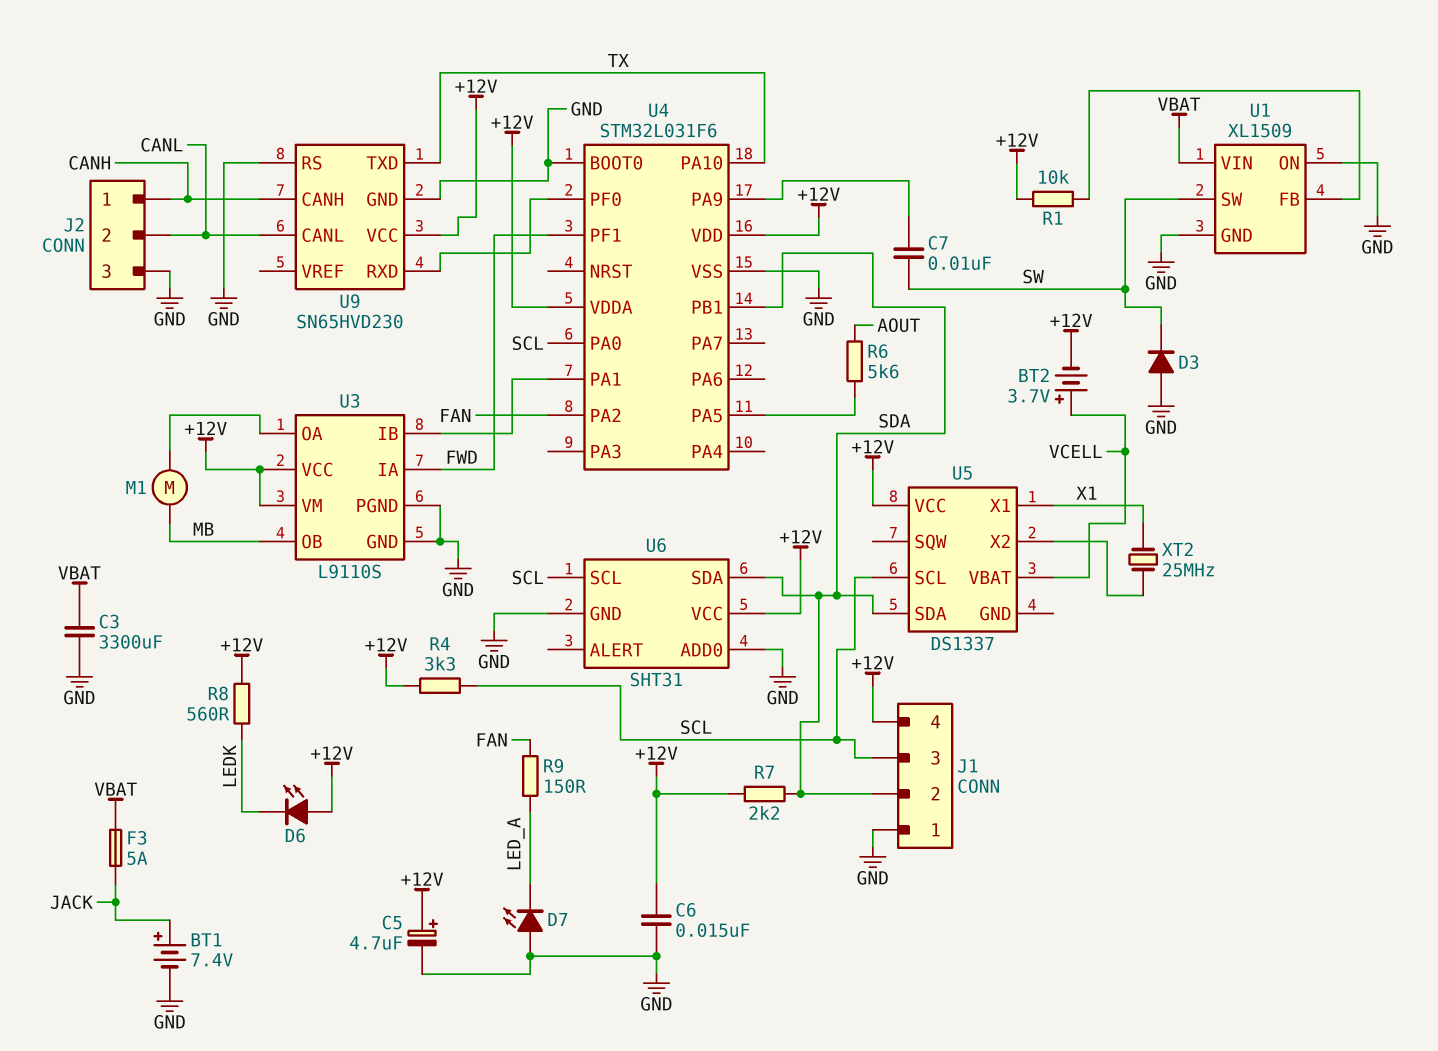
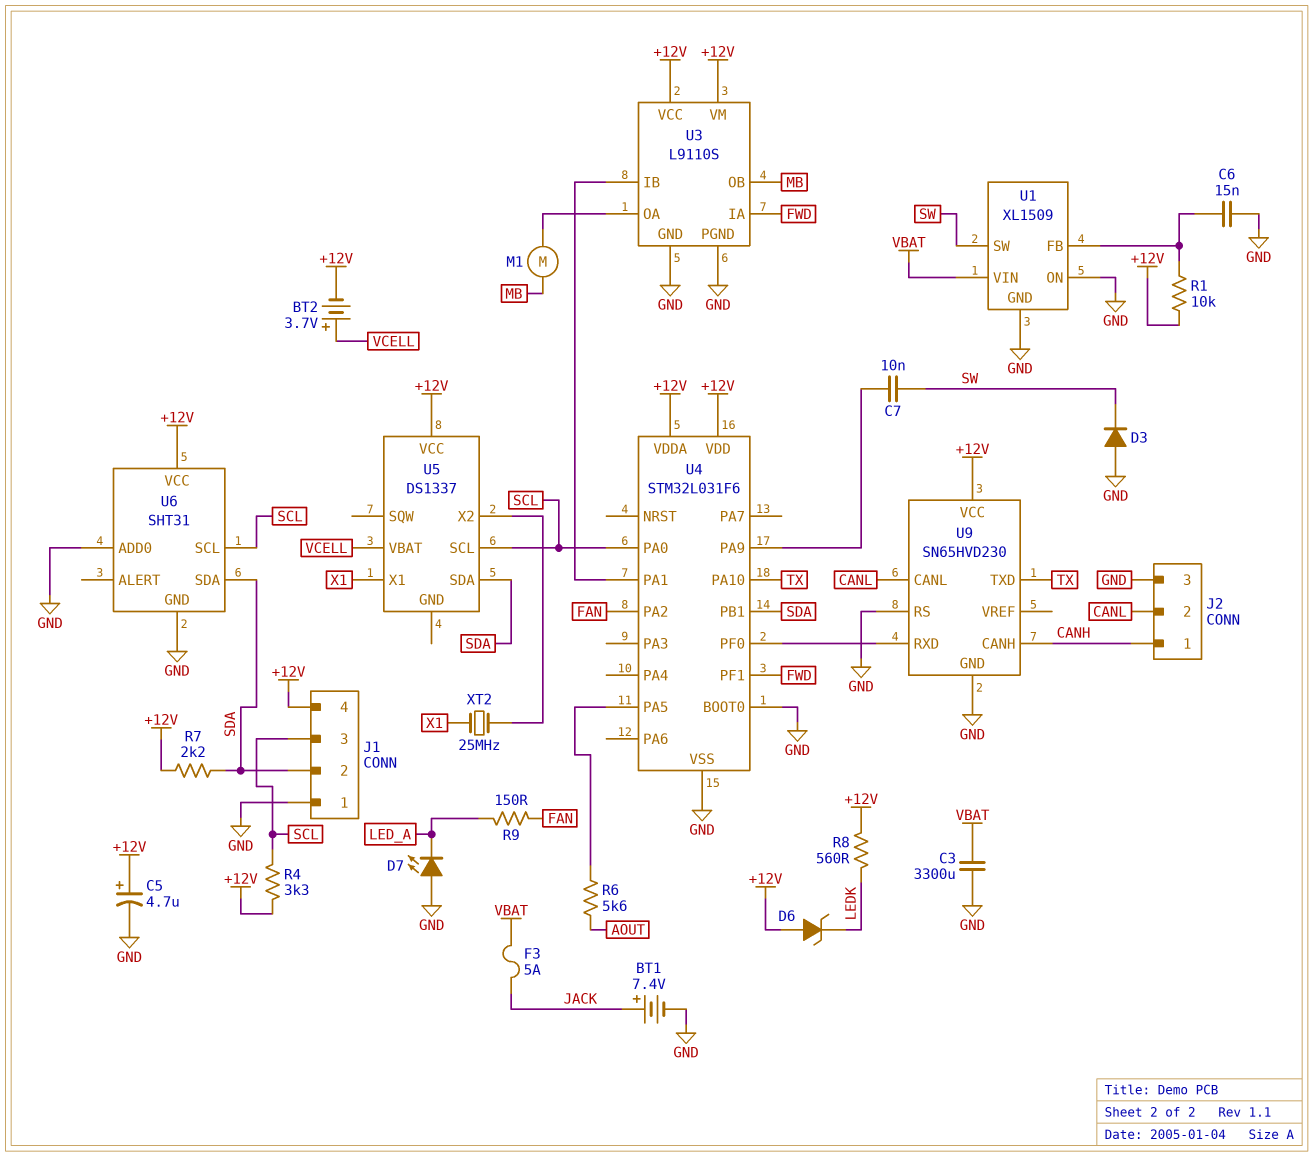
C6: 15nF (+12V, GND) -> 15nF (GND, U1/FB)
D6: LED (A +12V, K LEDK) -> zener (A +12V, K LEDK)

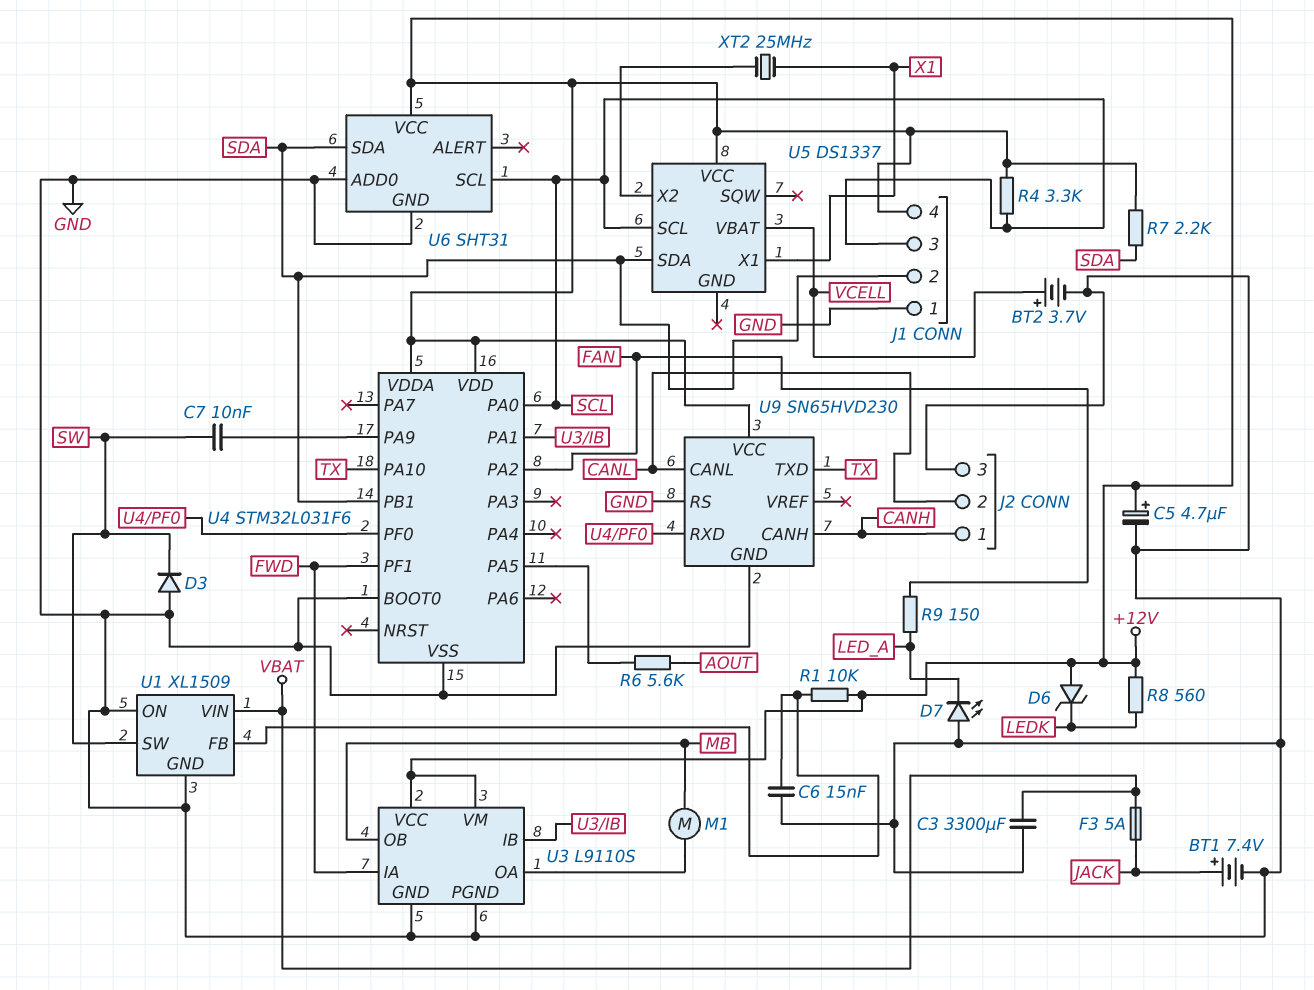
BT2: 3.7V (plus VCELL, minus +12V) -> 3.7V (plus VCELL, minus GND)

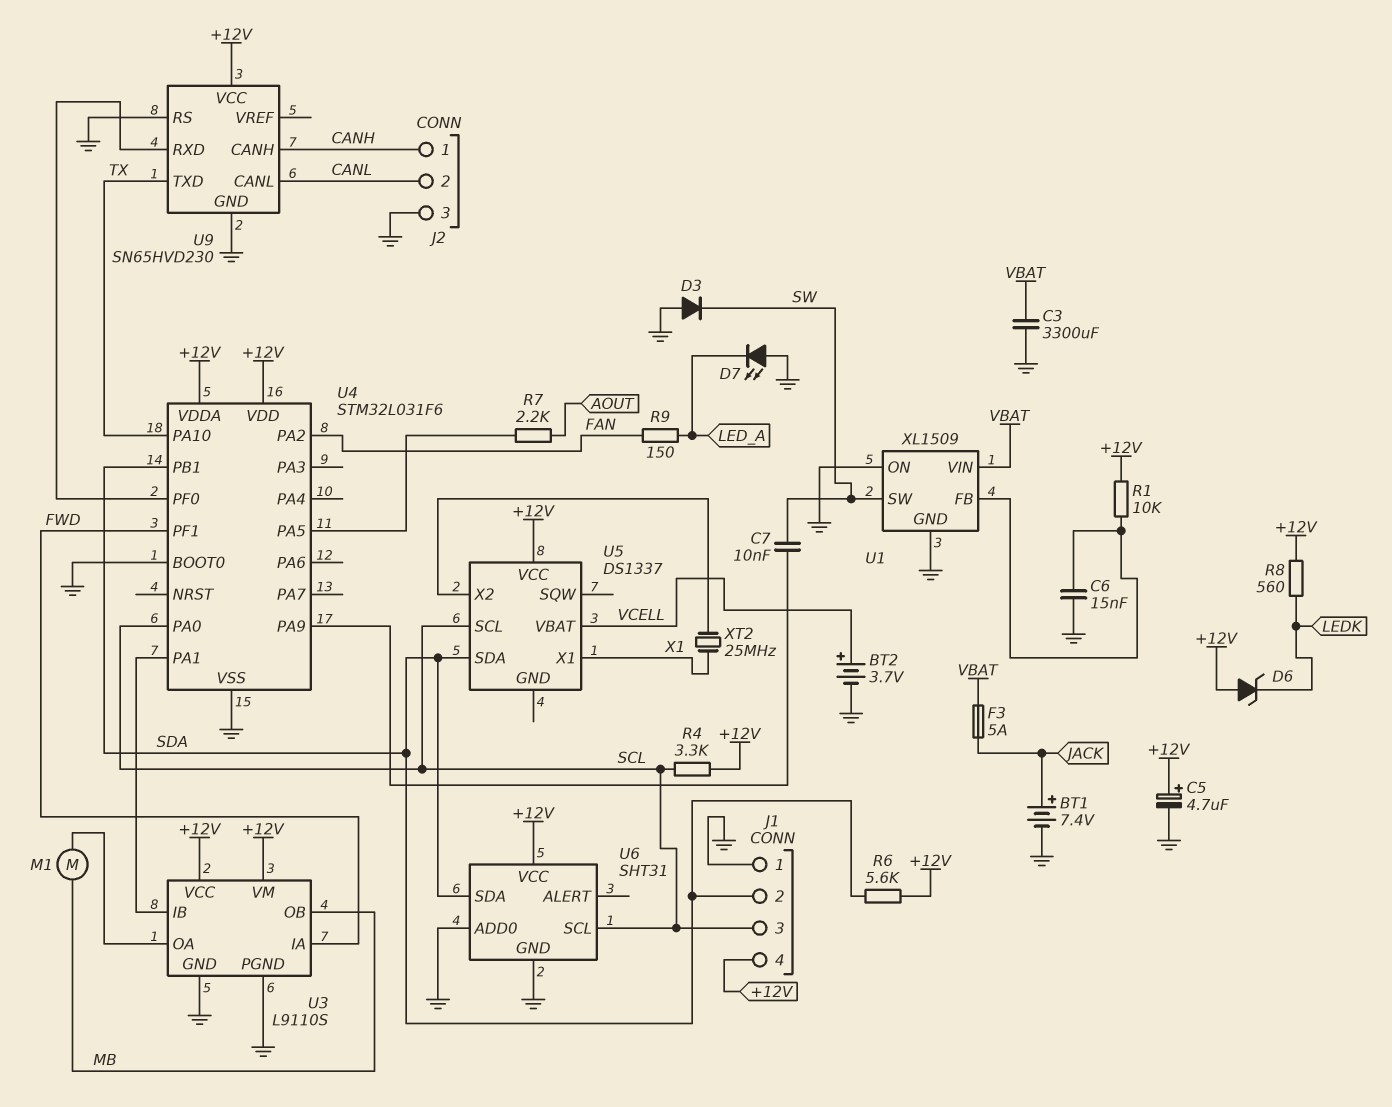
R6: 5.6k (AOUT, U4/PA5) -> 5.6k (+12V, SDA)
R7: 2.2k (+12V, SDA) -> 2.2k (AOUT, U4/PA5)

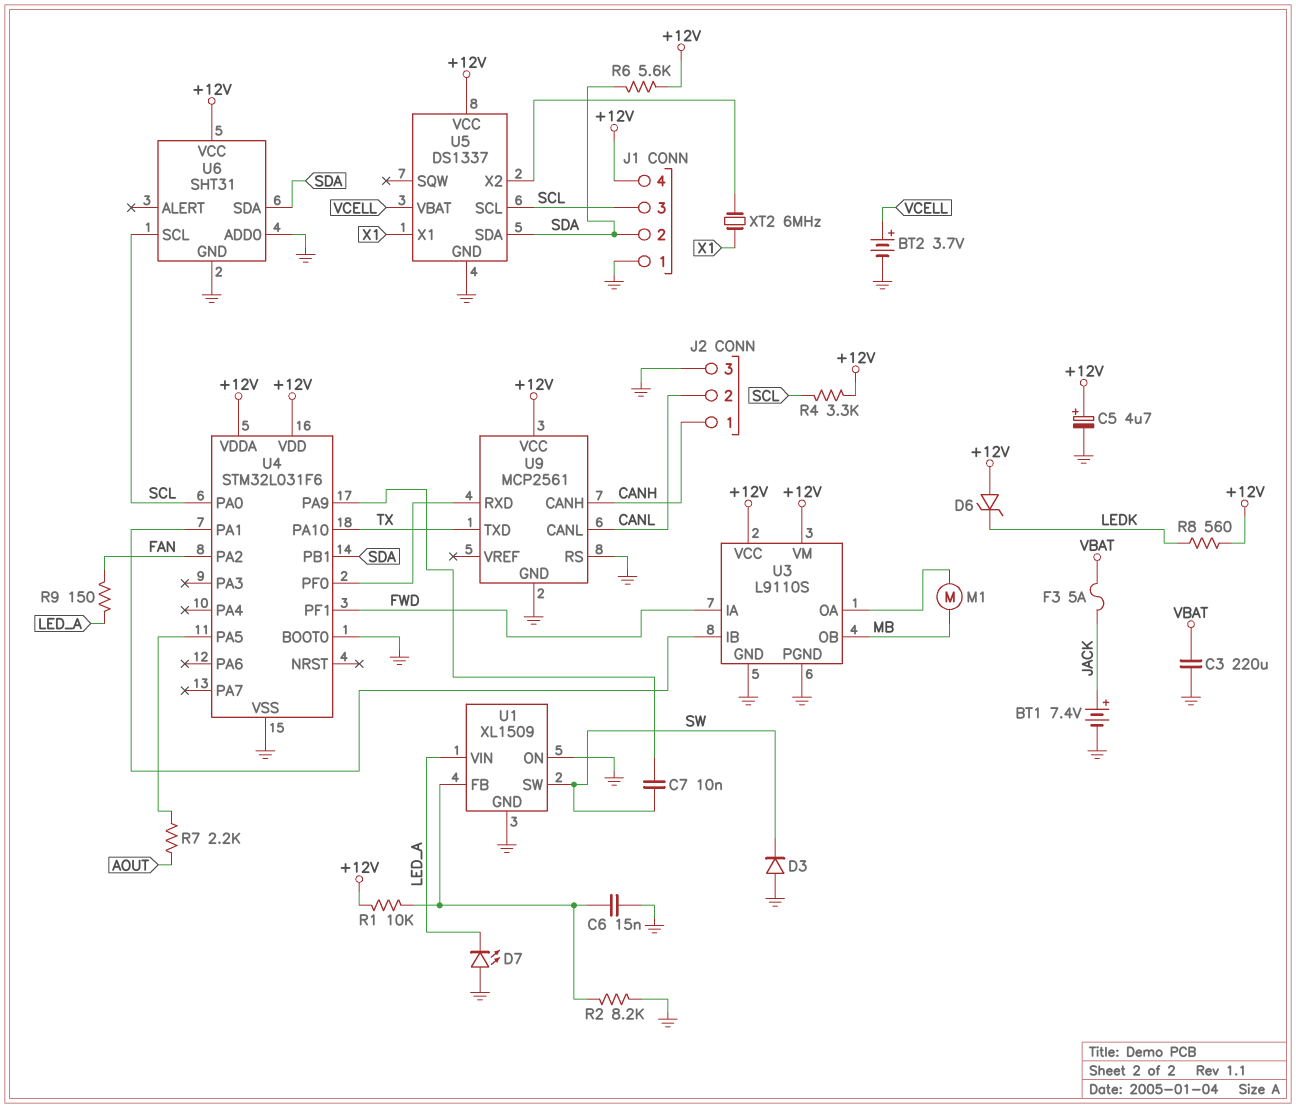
C3: 3300uF (GND, VBAT) -> 220uF (GND, VBAT)
R2: none -> 8.2k (GND, U1/FB)
U1 pin VIN: VBAT -> LED_A
U5 pin GND: none -> GND
U9: SN65HVD230 -> MCP2561
XT2: 25MHz (U5/X2, X1) -> 6MHz (U5/X2, X1)

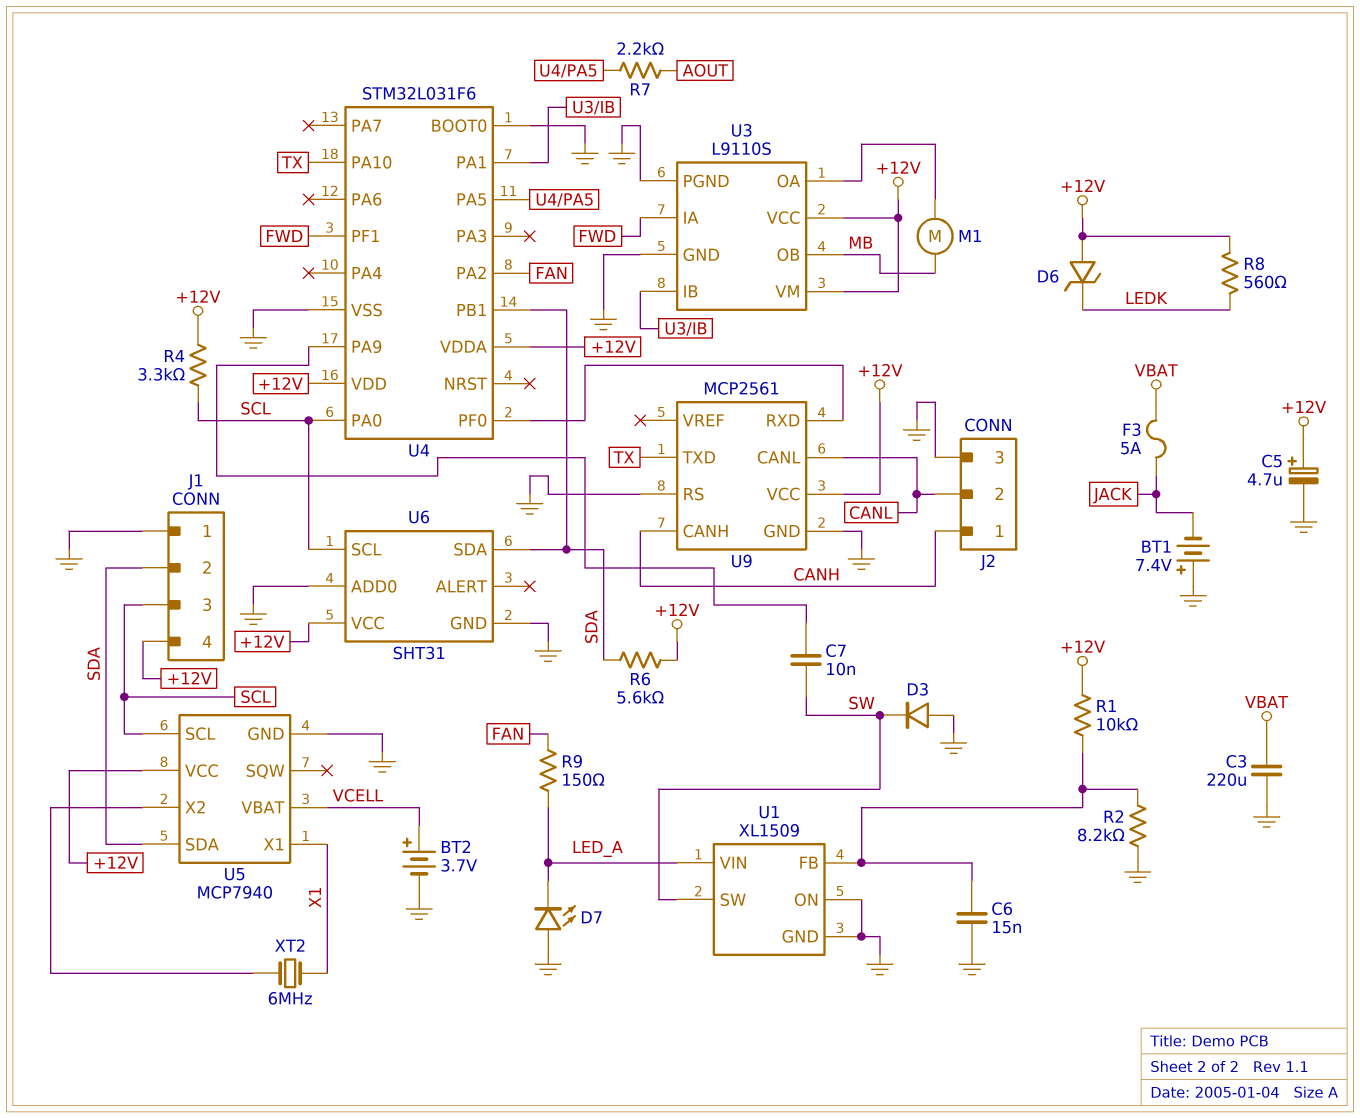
BT1: 7.4V (plus JACK, minus GND) -> 7.4V (plus GND, minus JACK)
U5: DS1337 -> MCP7940

